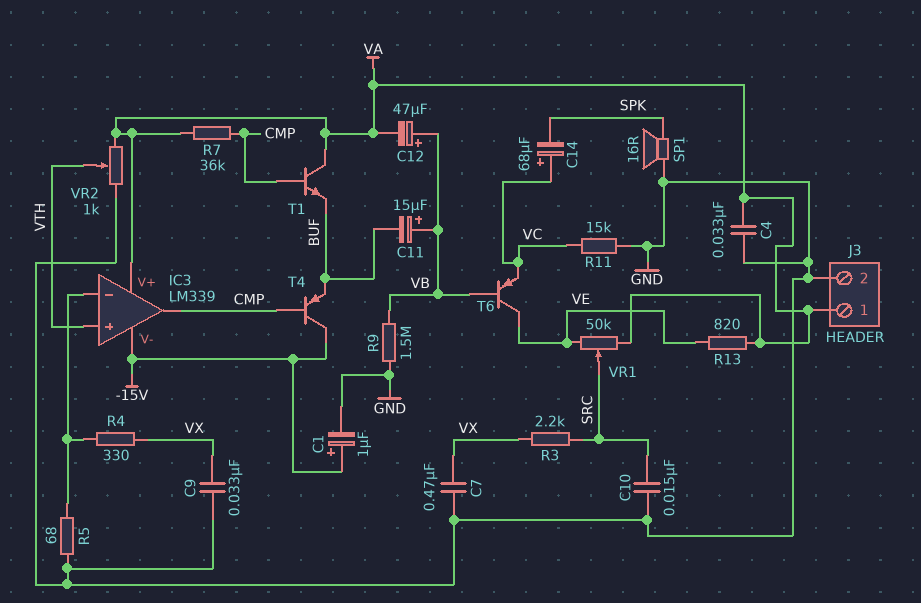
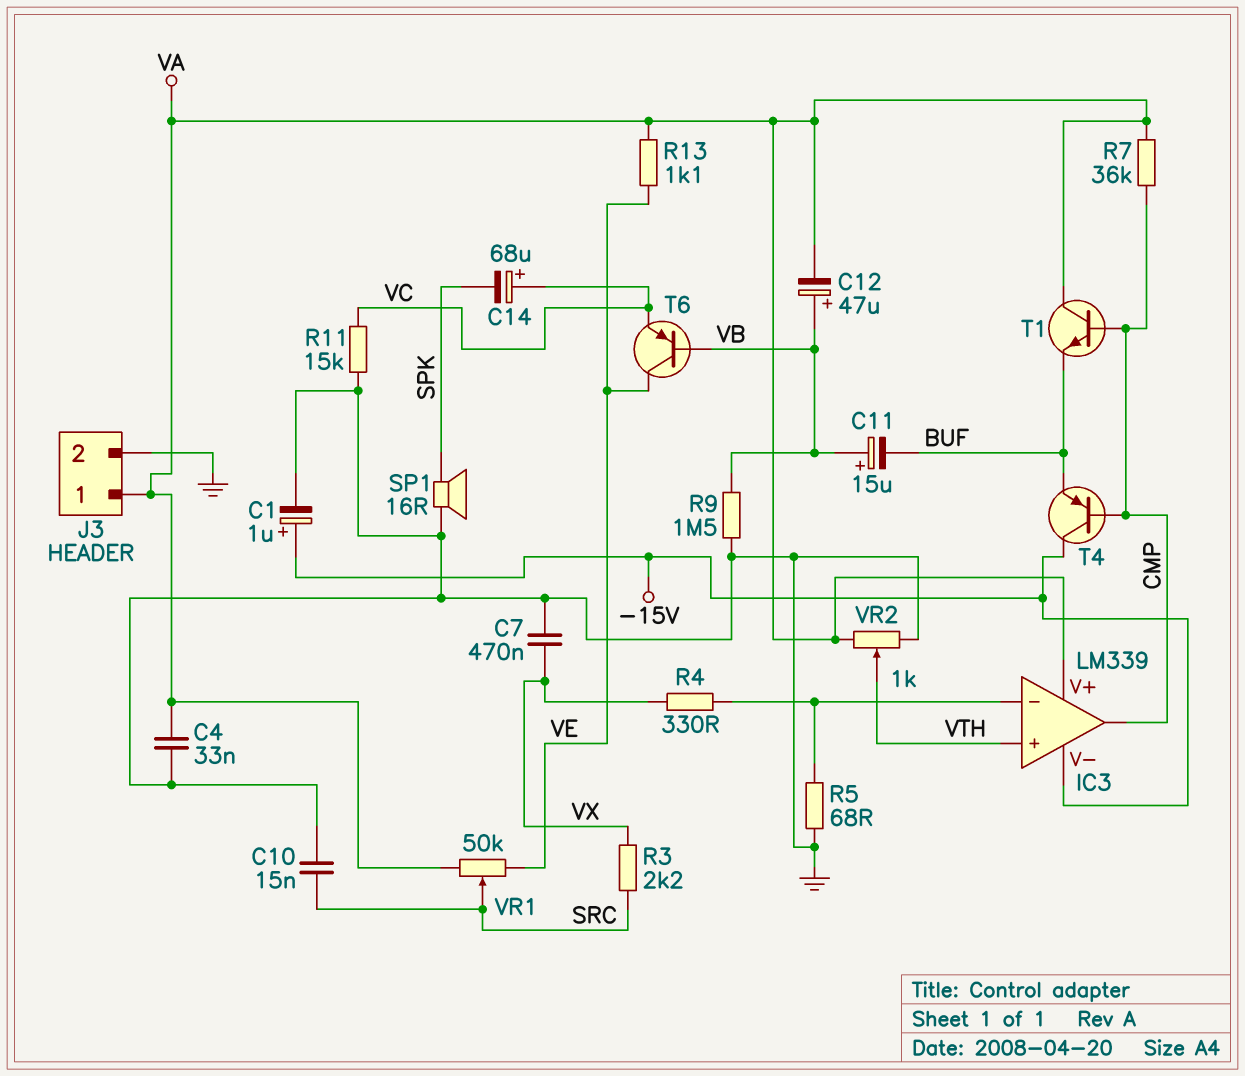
C9: 33nF (GND, VX) -> none
R13: 820 (VA, VE) -> 1.1k (VA, VE)

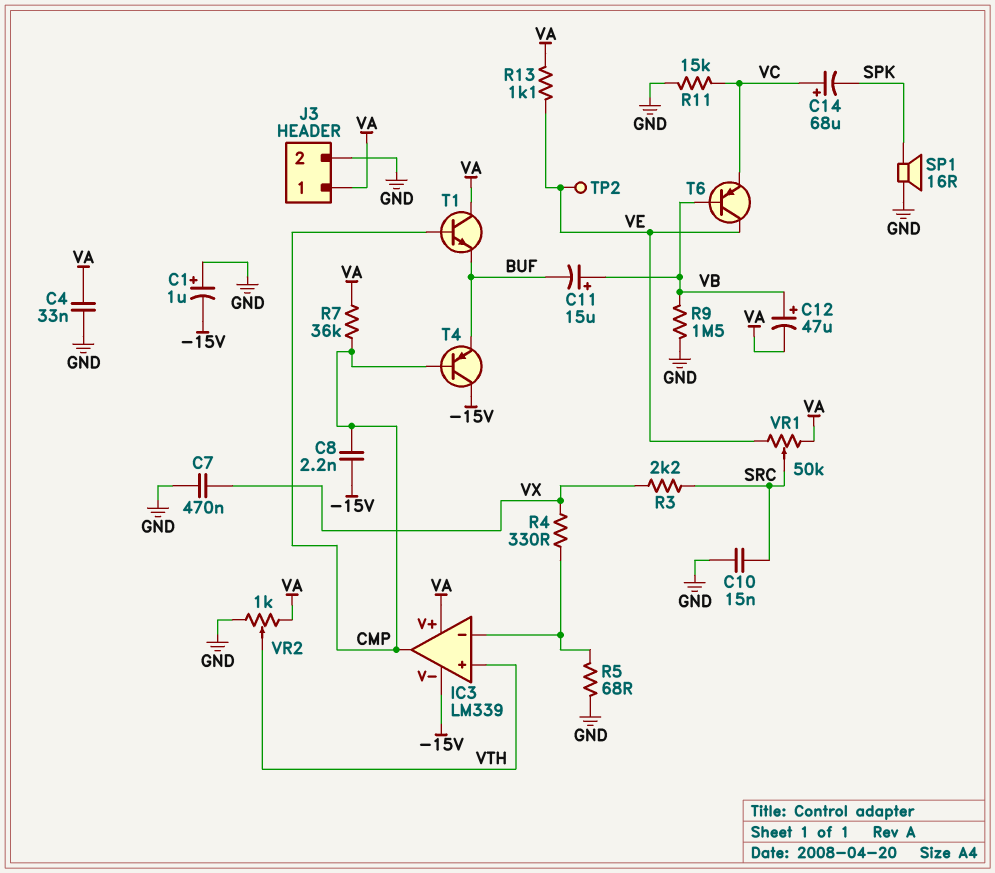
C1: 1uF (plus -15V, minus GND) -> 1uF (plus GND, minus -15V)
C8: none -> 2.2nF (-15V, CMP)
TP2: none -> test point (VE)

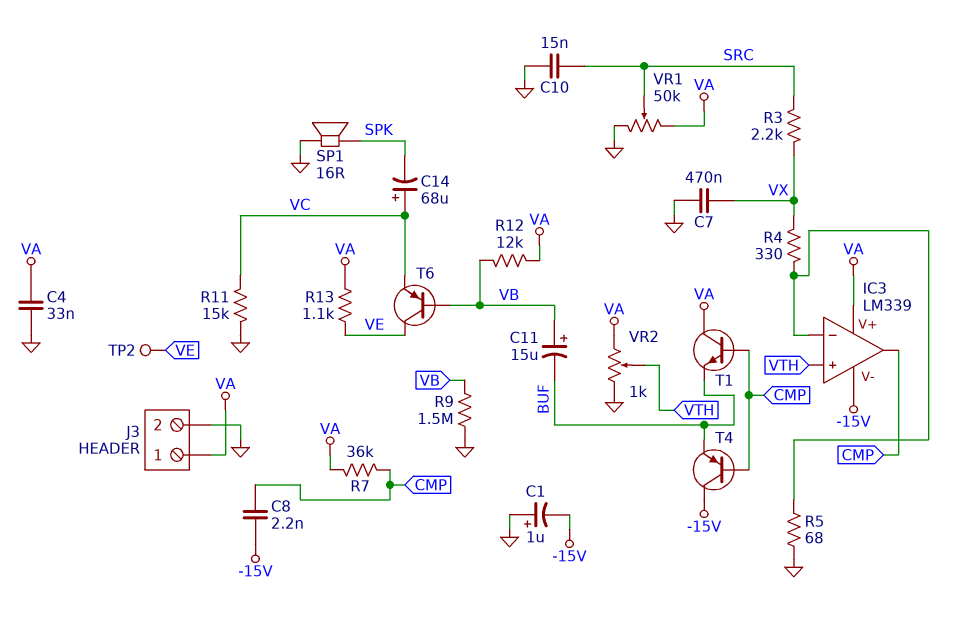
C12: 47uF (plus VB, minus VA) -> none
R12: none -> 12k (VA, VB)
VR1: 50k (VA, VE, wiper SRC) -> 50k (GND, VA, wiper SRC)

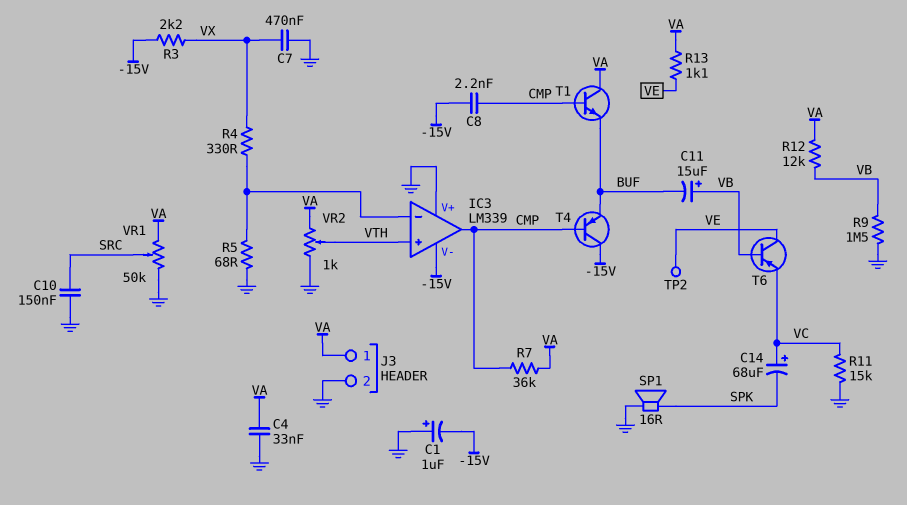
C10: 15nF (GND, SRC) -> 150nF (GND, SRC)
IC3 pin V+: VA -> GND
R3: 2.2k (SRC, VX) -> 2.2k (-15V, VX)

